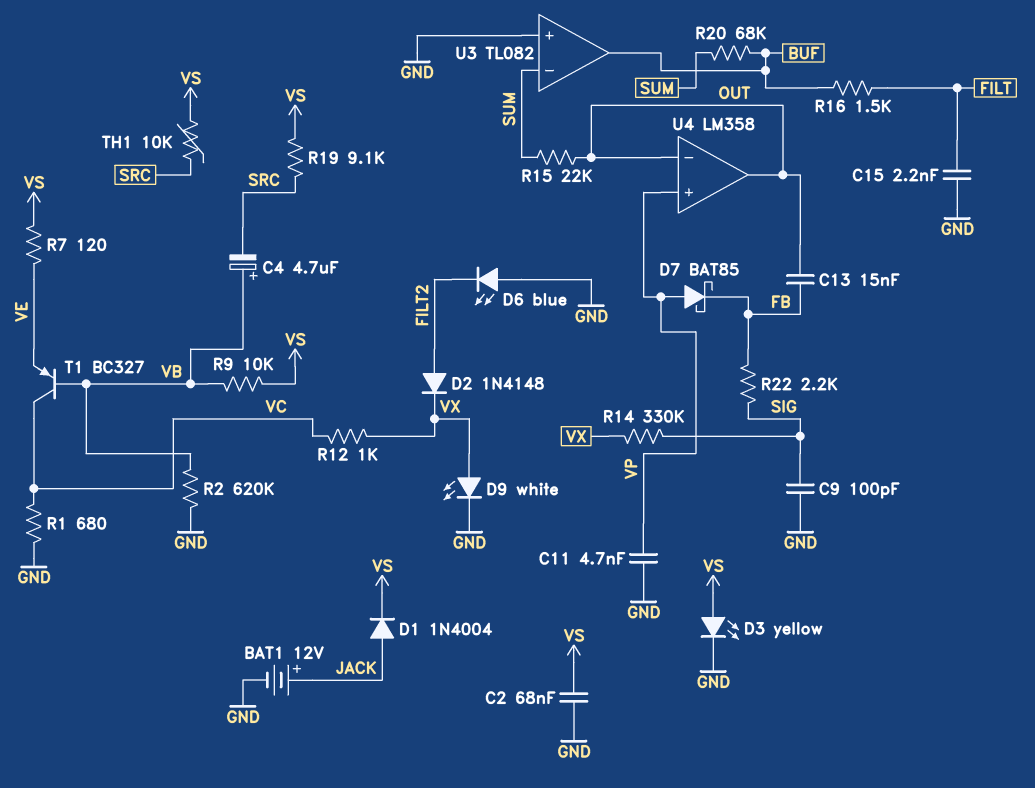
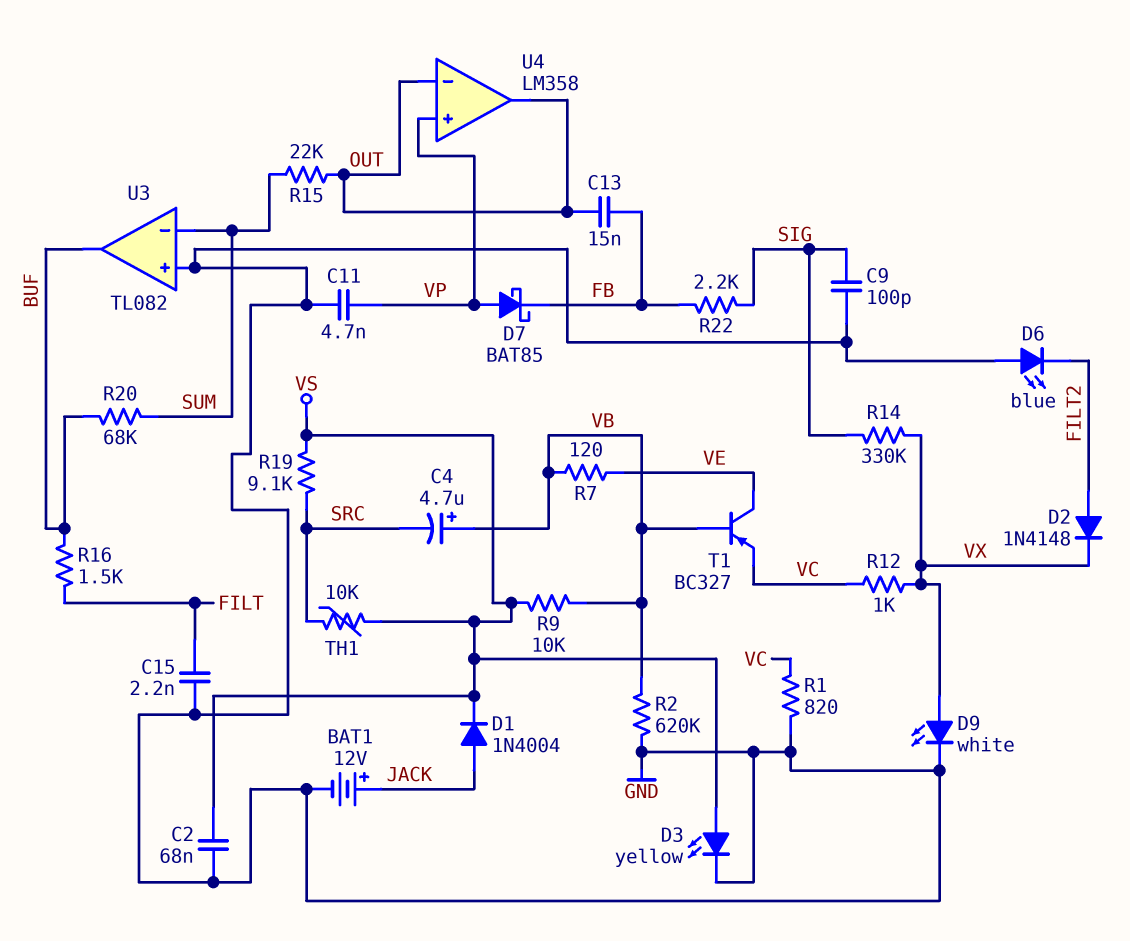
R1: 680 (GND, VC) -> 820 (GND, VC)
R7: 120 (VE, VS) -> 120 (VB, VE)
T1: PNP BC327 (B VB, C VC, E VE) -> PNP BC327 (B VB, C VE, E VC)

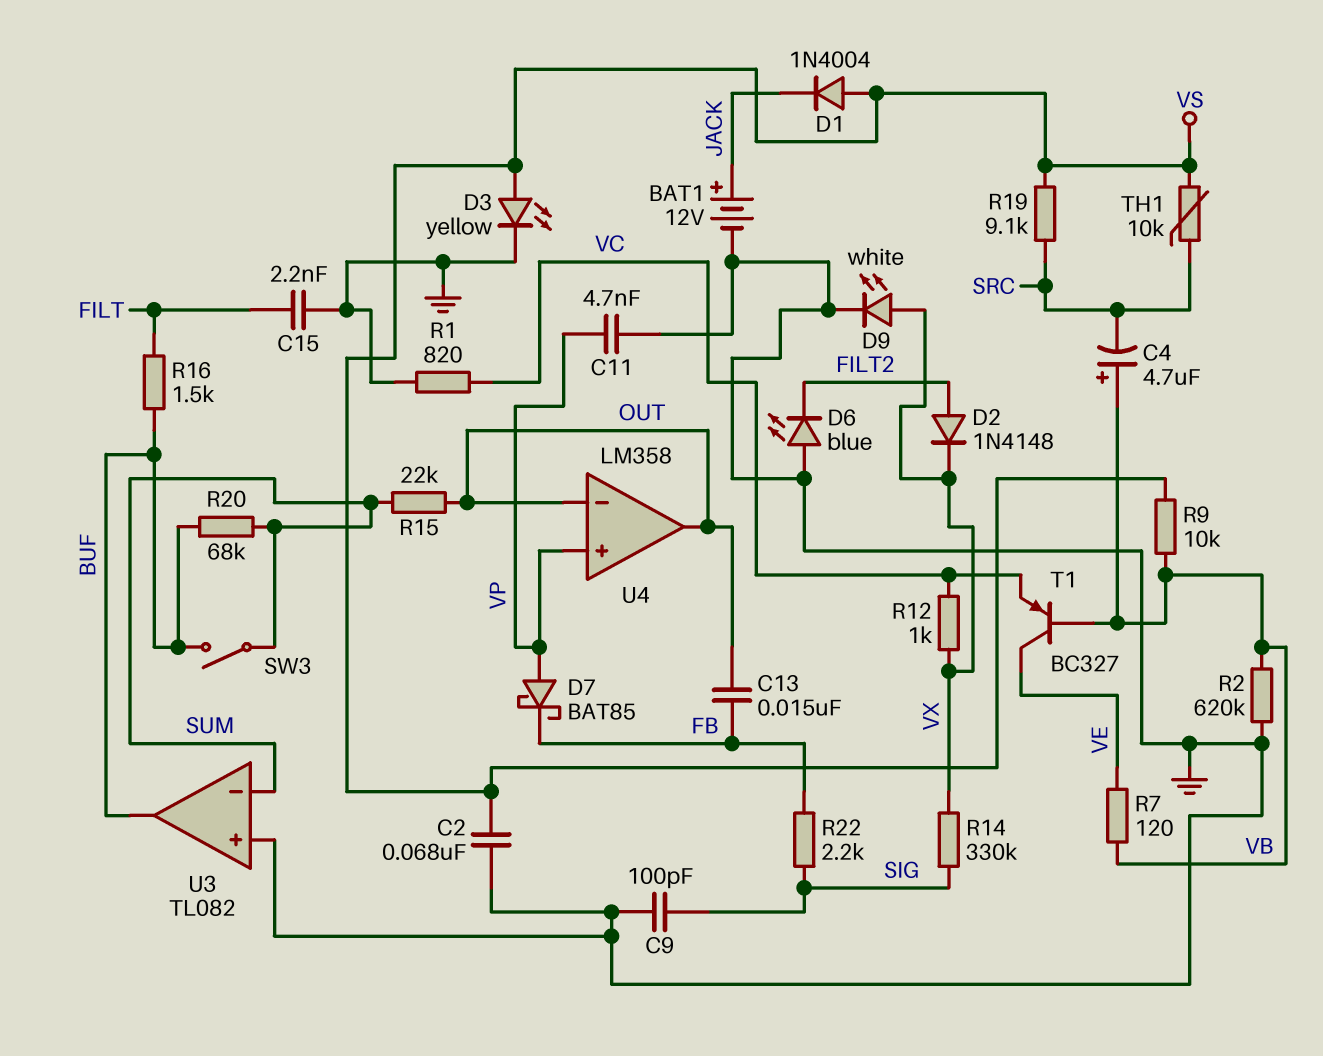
D1: diode 1N4004 (A JACK, K VS) -> diode 1N4004 (A VS, K JACK)
SW3: none -> switch (BUF, SUM)

